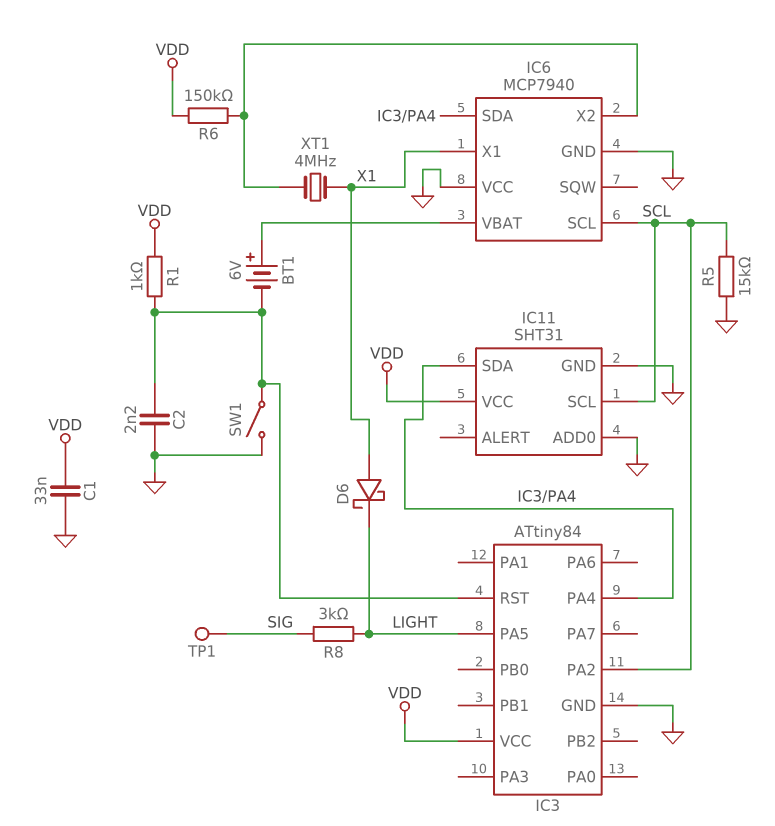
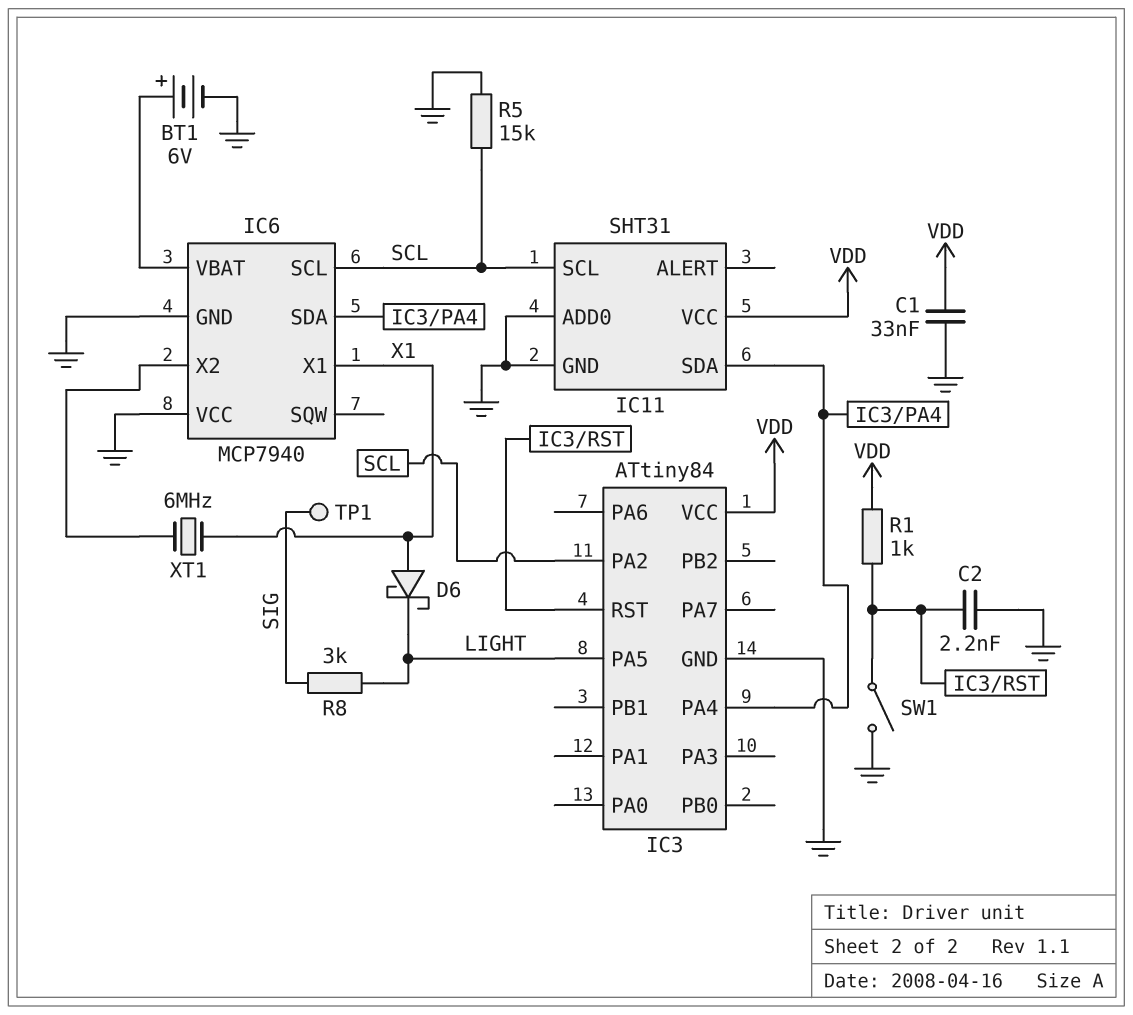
BT1: 6V (plus IC6/VBAT, minus IC3/RST) -> 6V (plus IC6/VBAT, minus GND)
R6: 150k (IC6/X2, VDD) -> none
XT1: 4MHz (IC6/X2, X1) -> 6MHz (IC6/X2, X1)

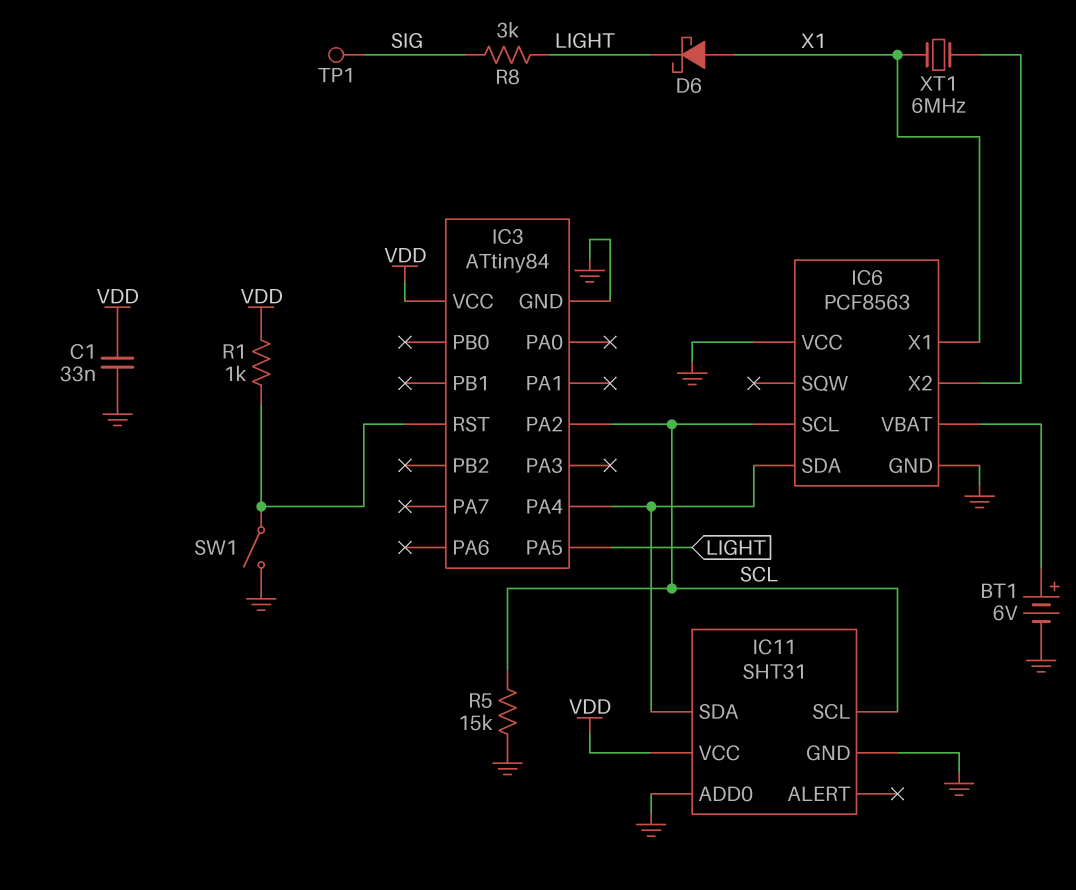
C2: 2.2nF (GND, IC3/RST) -> none
IC6: MCP7940 -> PCF8563

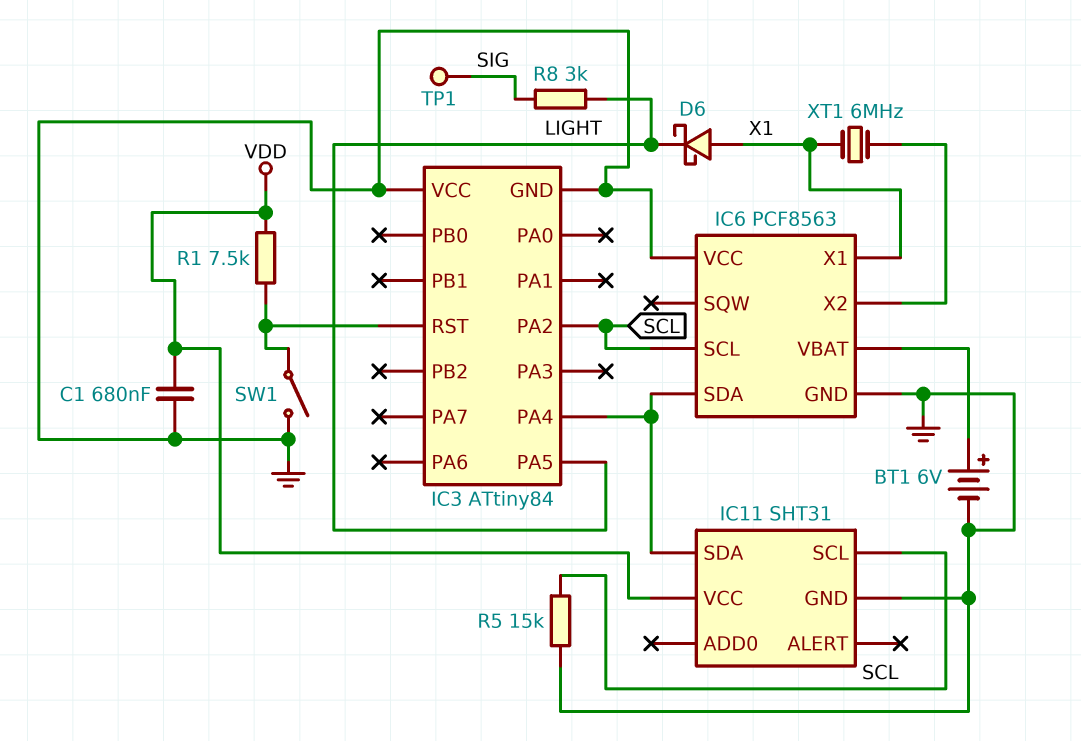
C1: 33nF (GND, VDD) -> 680nF (GND, VDD)
IC3 pin VCC: VDD -> GND
IC11 pin ADD0: GND -> none
R1: 1k (IC3/RST, VDD) -> 7.5k (IC3/RST, VDD)

